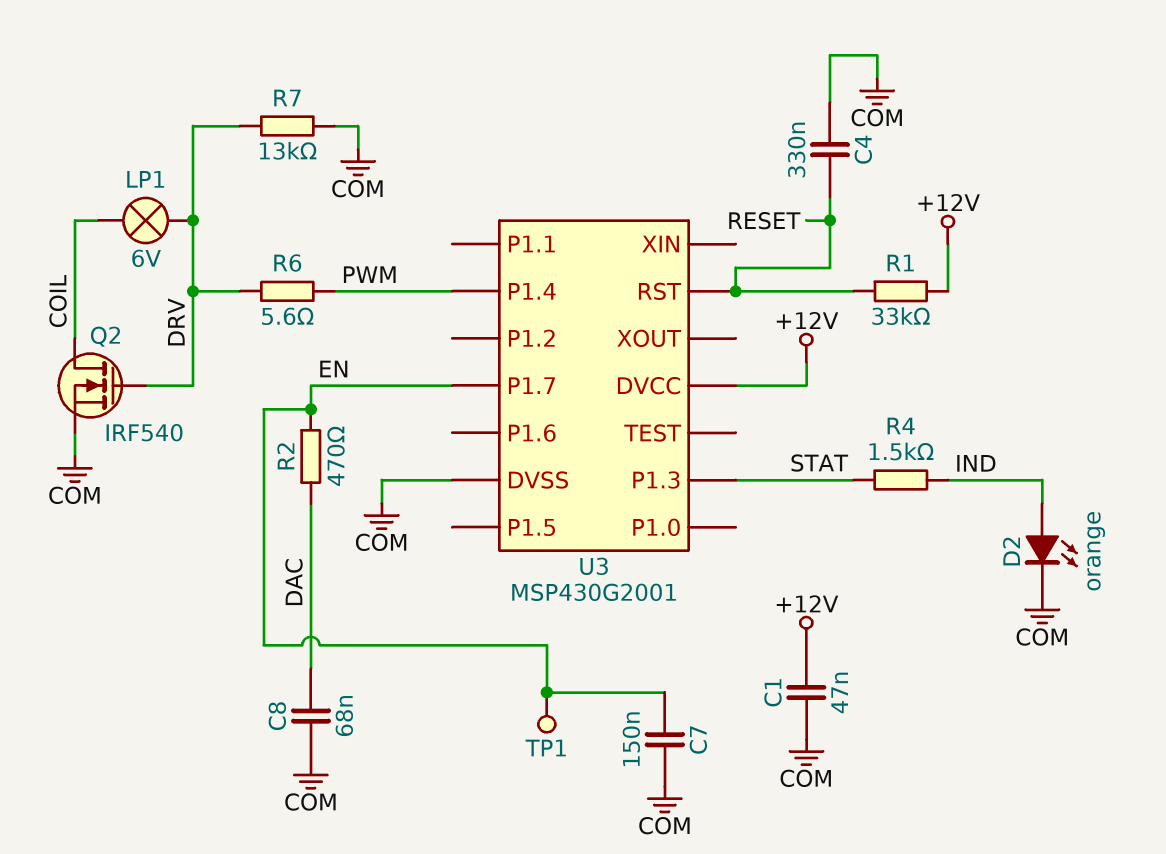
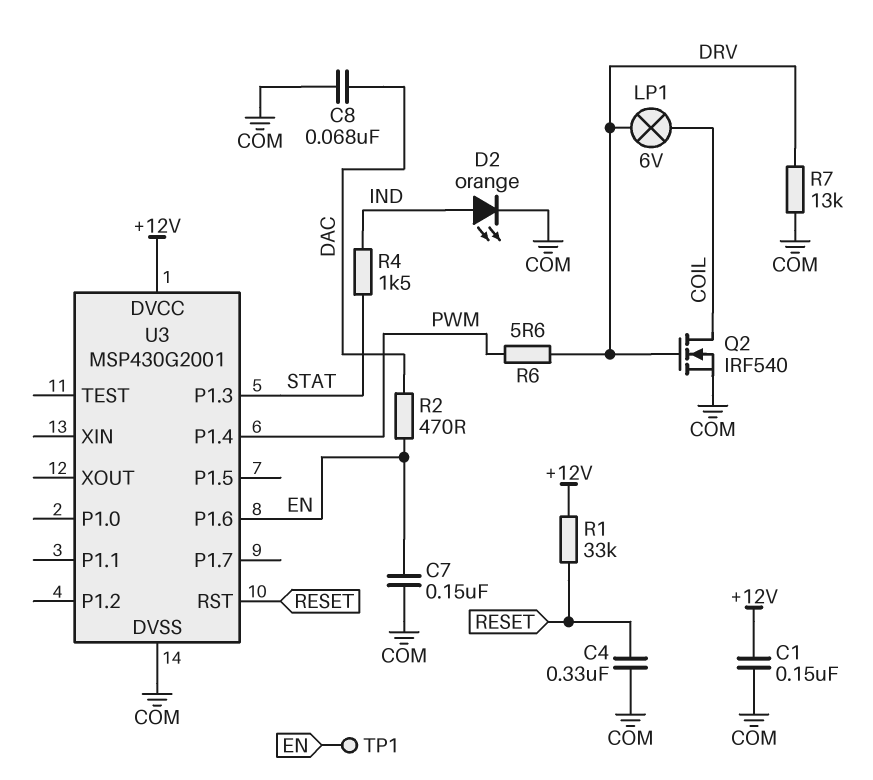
C1: 47nF (+12V, COM) -> 150nF (+12V, COM)
U3 pin P1.6: none -> EN
U3 pin P1.7: EN -> none

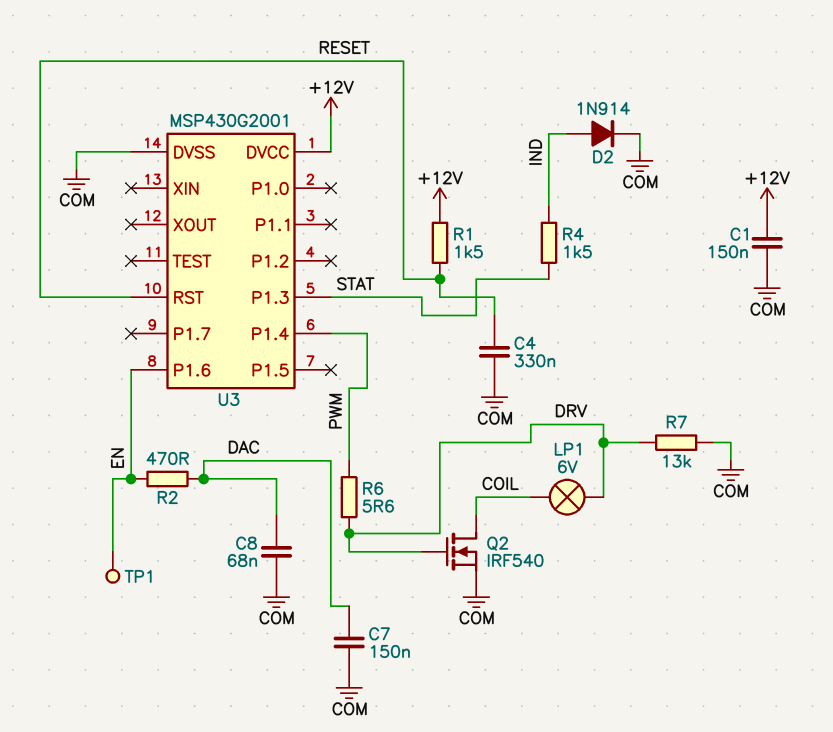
C7: 150nF (COM, EN) -> 150nF (COM, DAC)
D2: LED orange (A IND, K COM) -> diode 1N914 (A IND, K COM)
R1: 33k (+12V, RESET) -> 1.5k (+12V, RESET)

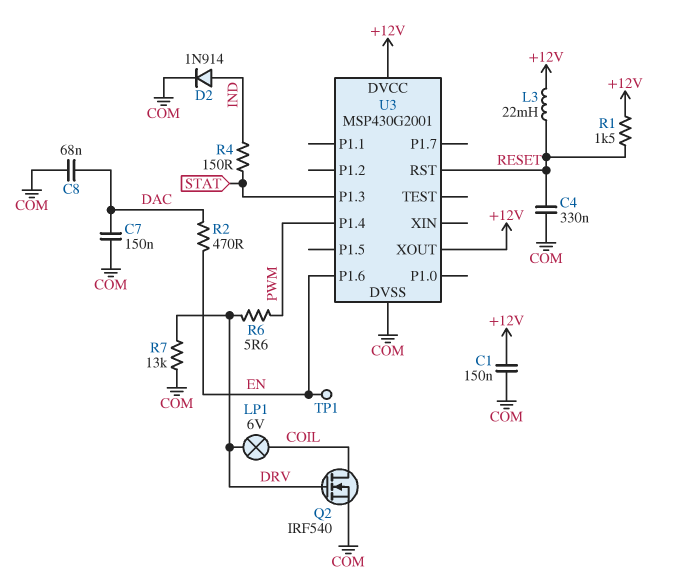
L3: none -> 22mH (+12V, RESET)
R4: 1.5k (IND, STAT) -> 150 (IND, STAT)
U3 pin XOUT: none -> +12V

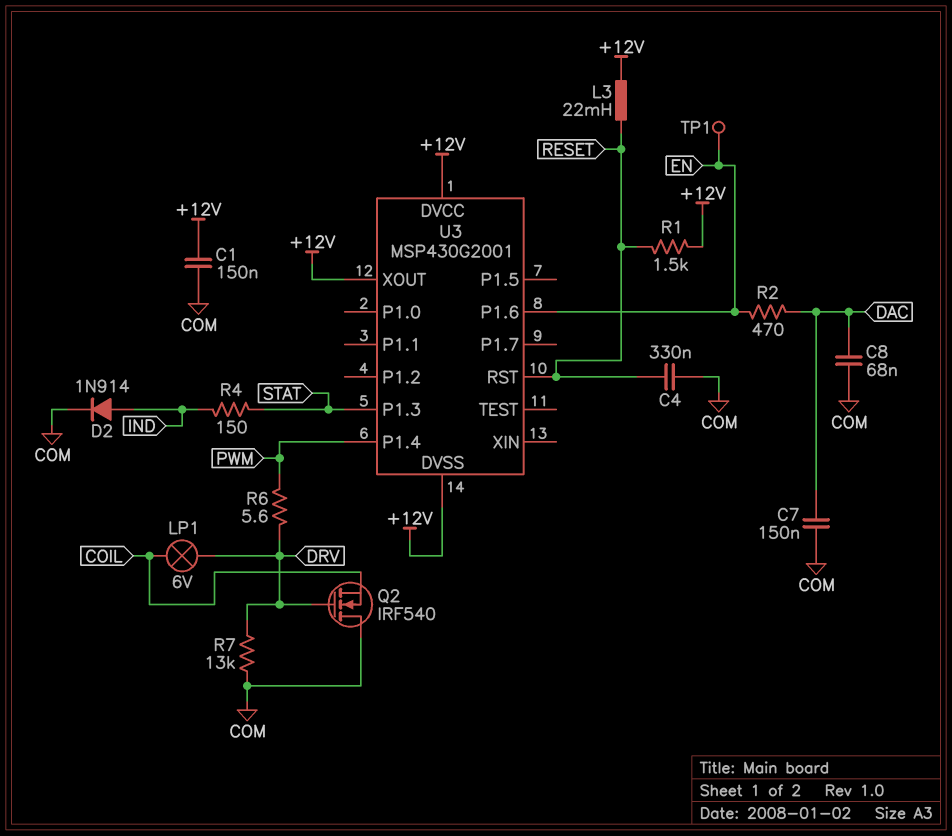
Q2: NMOS IRF540 (G DRV, D COIL, S COM) -> NMOS IRF540 (G DRV, D COM, S COIL)
U3 pin DVSS: COM -> +12V

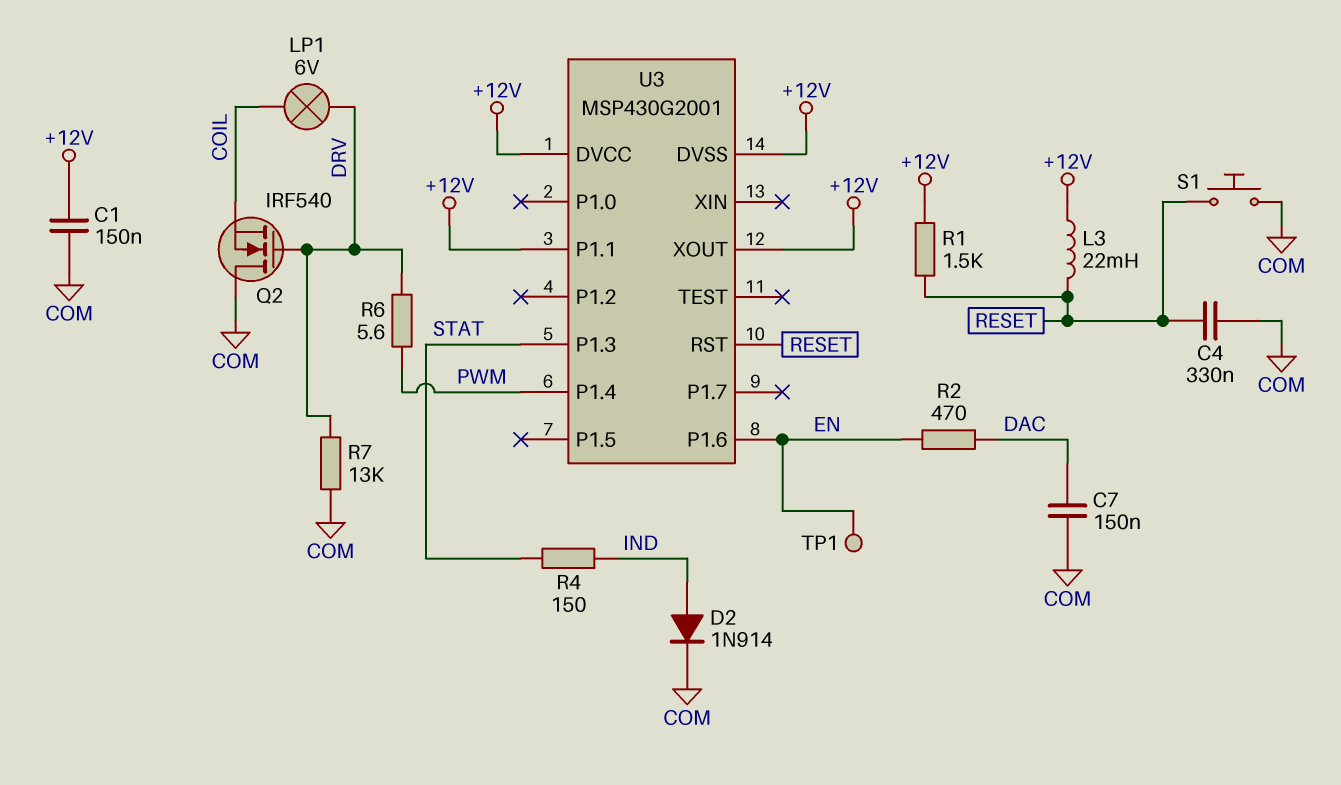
C8: 68nF (COM, DAC) -> none
S1: none -> button (COM, RESET)
U3 pin P1.1: none -> +12V

